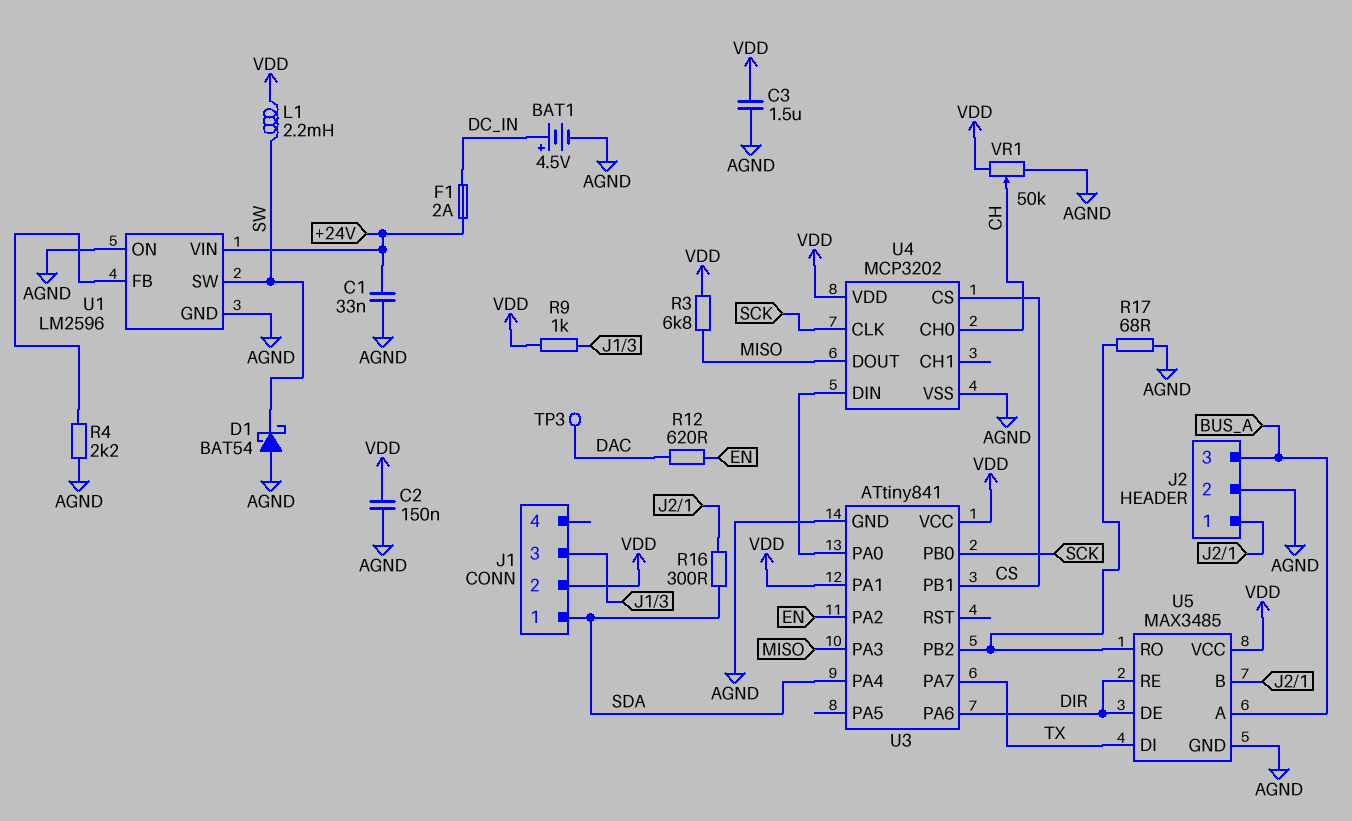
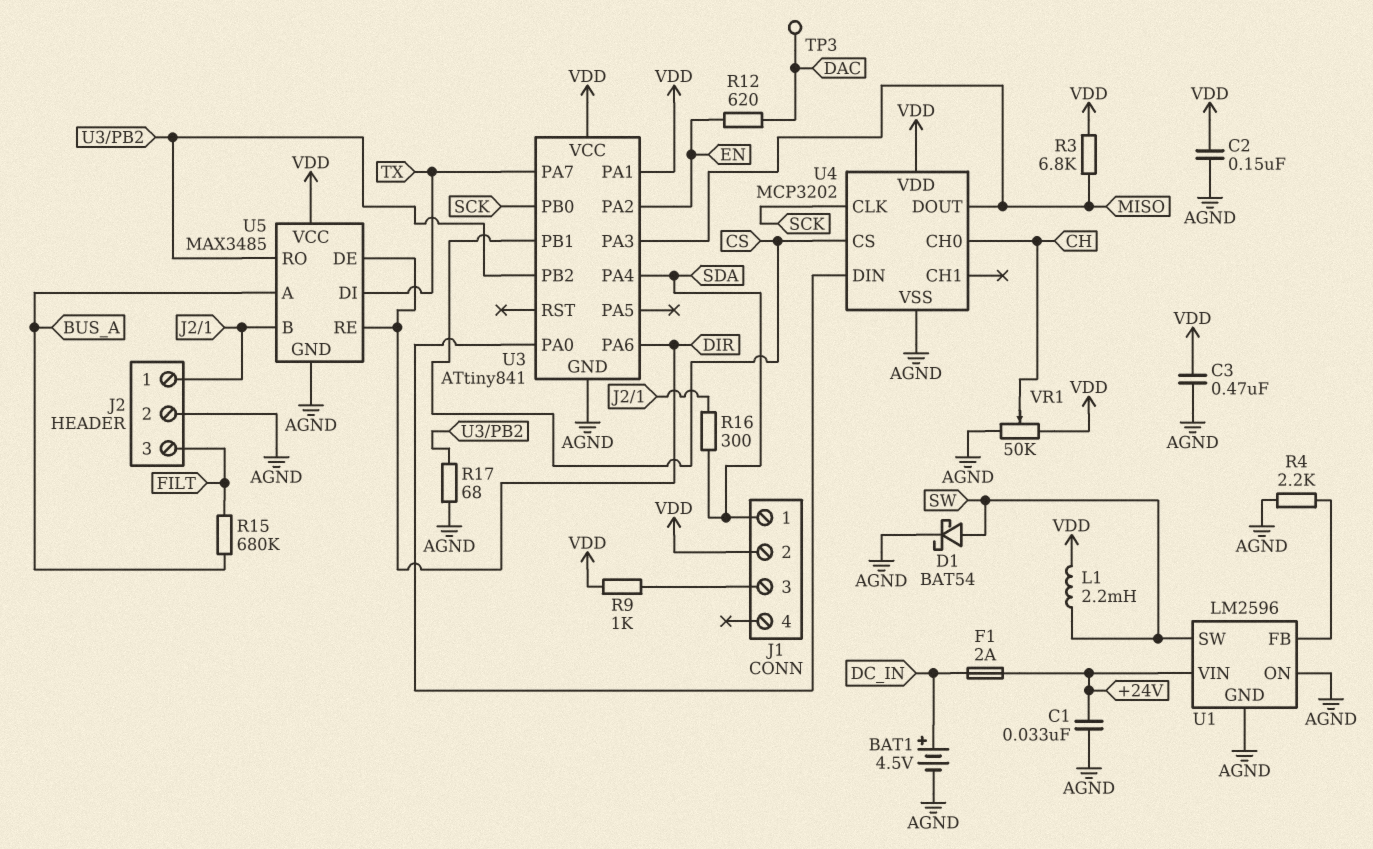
C3: 1.5uF (AGND, VDD) -> 470nF (AGND, VDD)
D1: schottky BAT54 (A AGND, K SW) -> schottky BAT54 (A SW, K AGND)
J2 pin 3: BUS_A -> FILT
R15: none -> 680k (BUS_A, FILT)

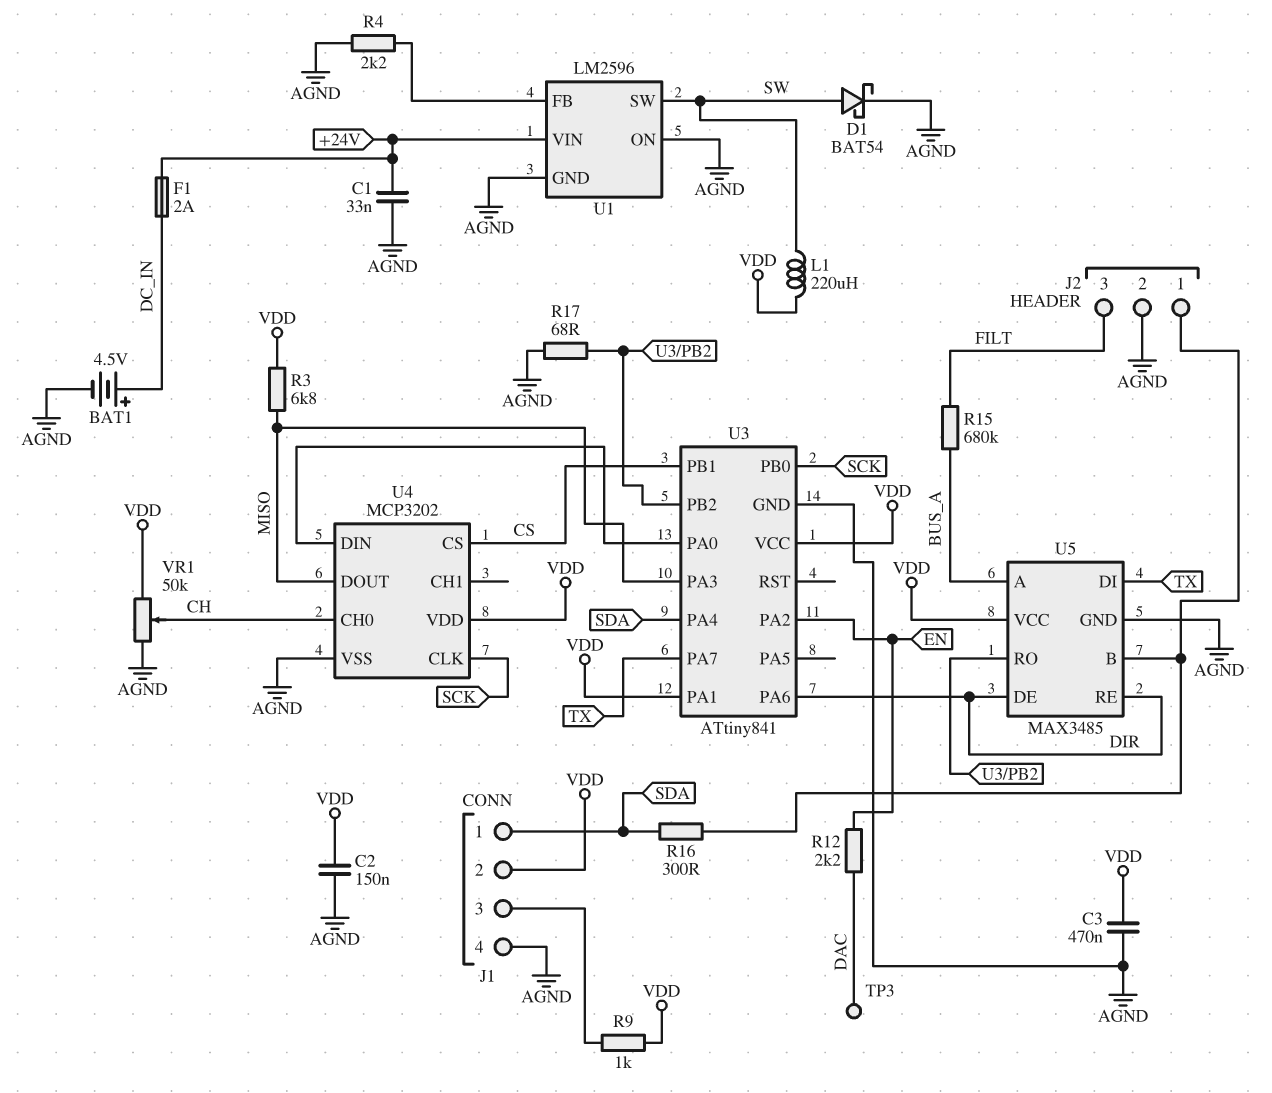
J1 pin 4: none -> AGND
L1: 2.2mH (SW, VDD) -> 220uH (SW, VDD)
R12: 620 (DAC, EN) -> 2.2k (DAC, EN)

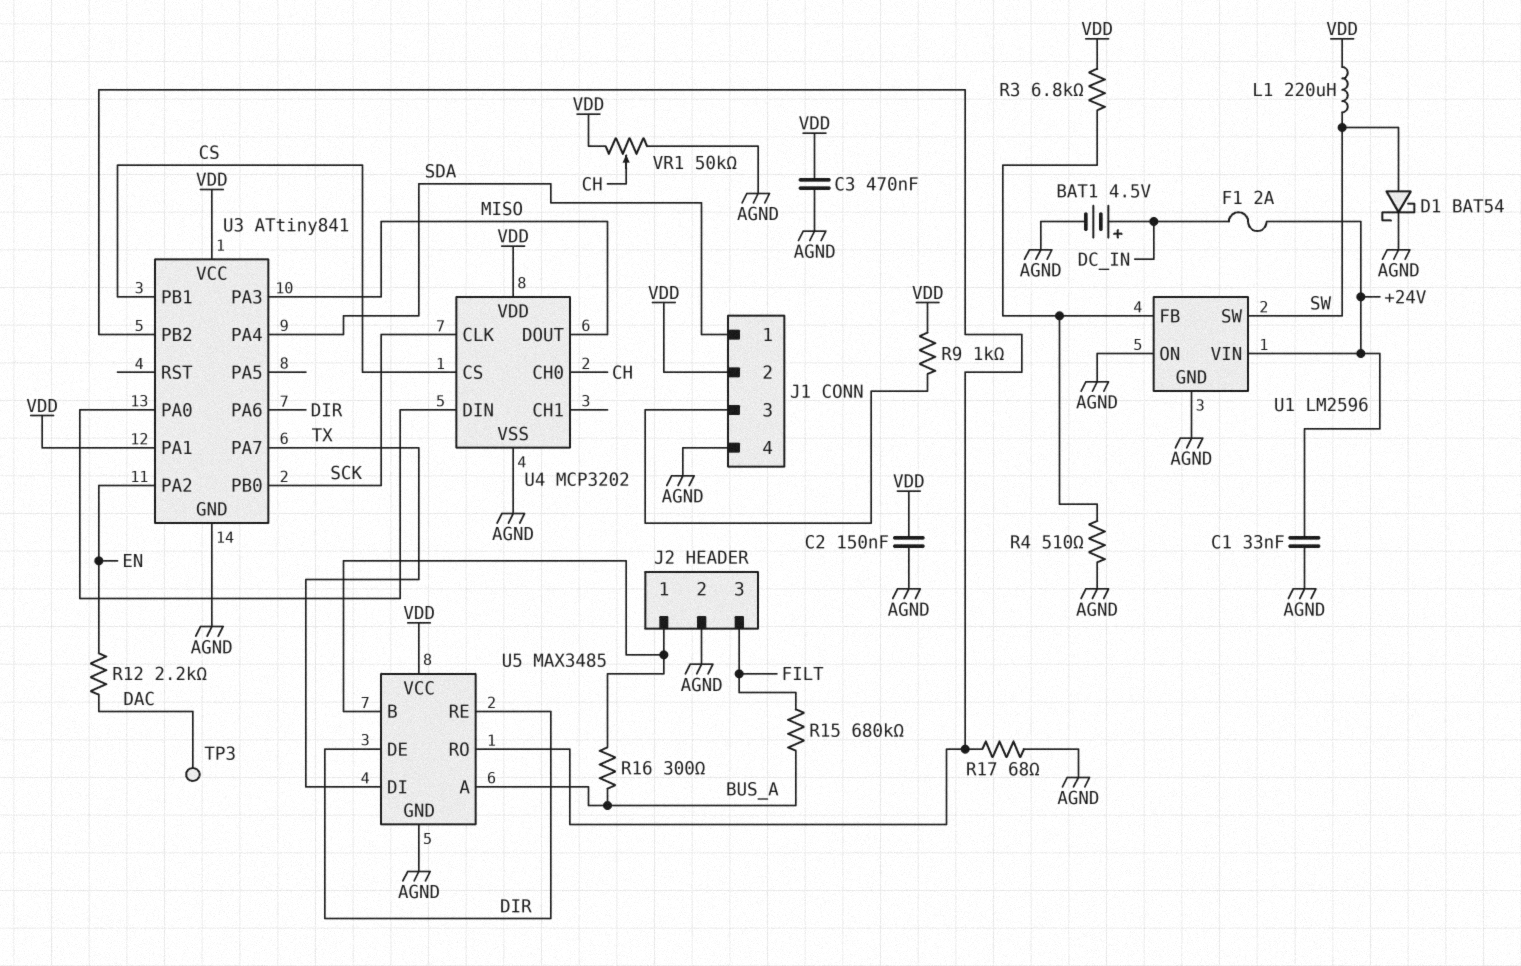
R3: 6.8k (MISO, VDD) -> 6.8k (U1/FB, VDD)
R4: 2.2k (AGND, U1/FB) -> 510 (AGND, U1/FB)
R16: 300 (J2/1, SDA) -> 300 (BUS_A, J2/1)

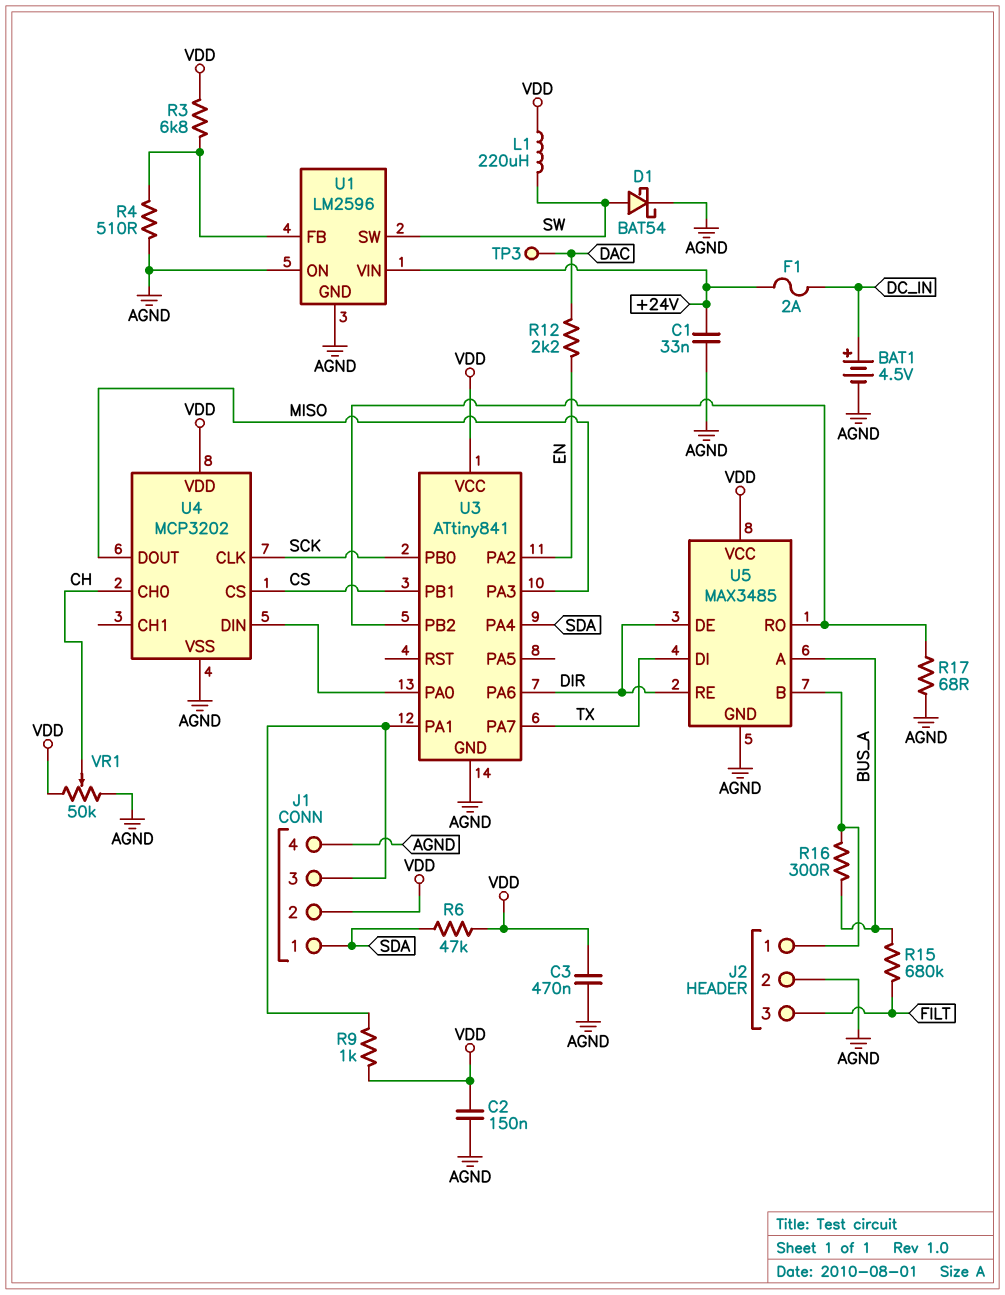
R6: none -> 47k (SDA, VDD)
U3 pin PA1: VDD -> J1/3

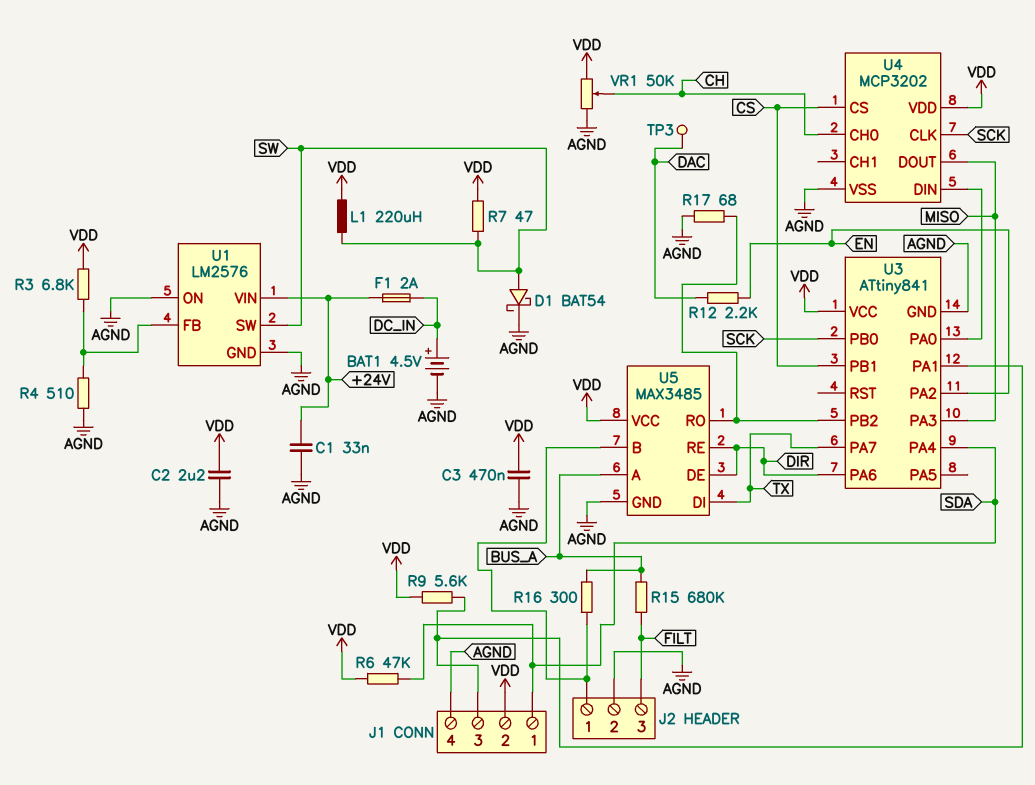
C2: 150nF (AGND, VDD) -> 2.2uF (AGND, VDD)
R7: none -> 47 (SW, VDD)
R9: 1k (J1/3, VDD) -> 5.6k (J1/3, VDD)
U1: LM2596 -> LM2576

